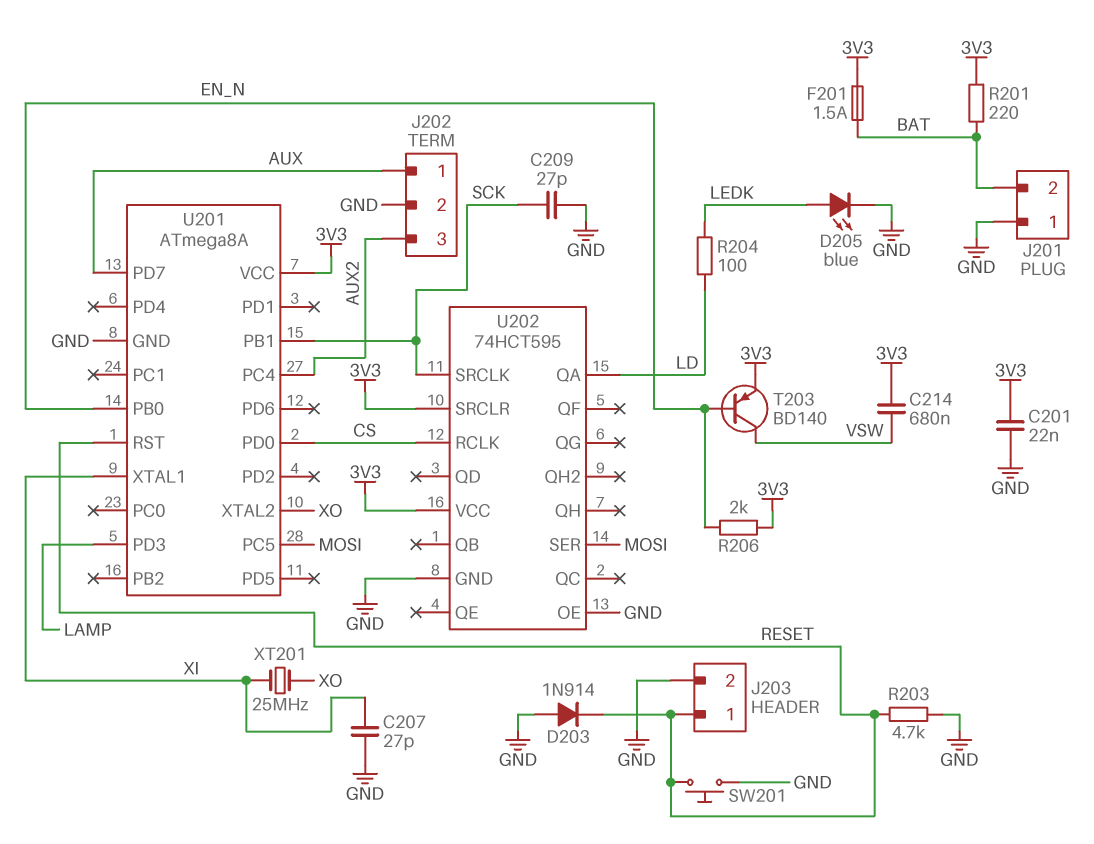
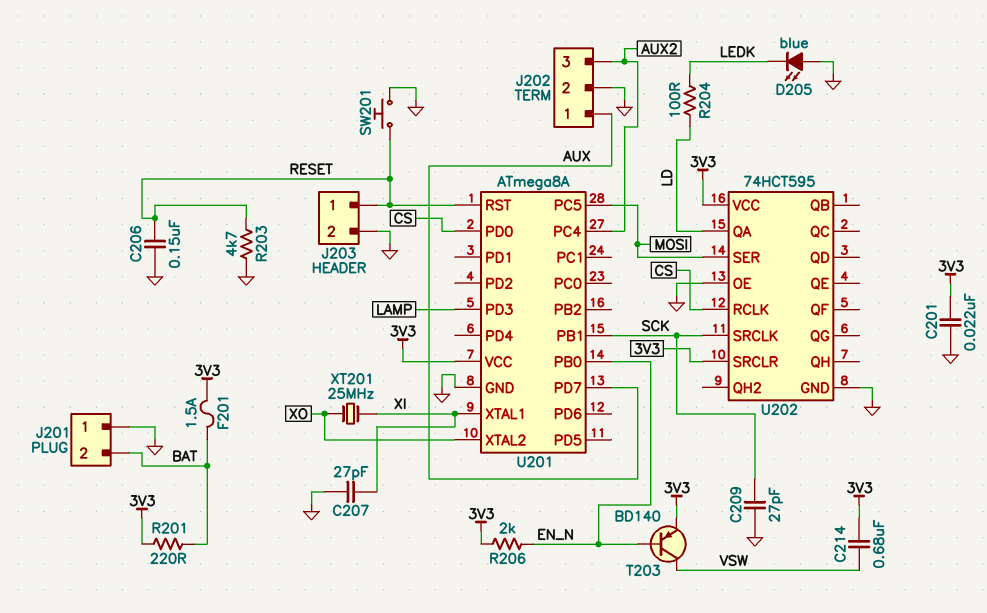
C206: none -> 150nF (GND, RESET)
D203: diode 1N914 (A GND, K RESET) -> none
D205: LED blue (A LEDK, K GND) -> LED blue (A GND, K LEDK)

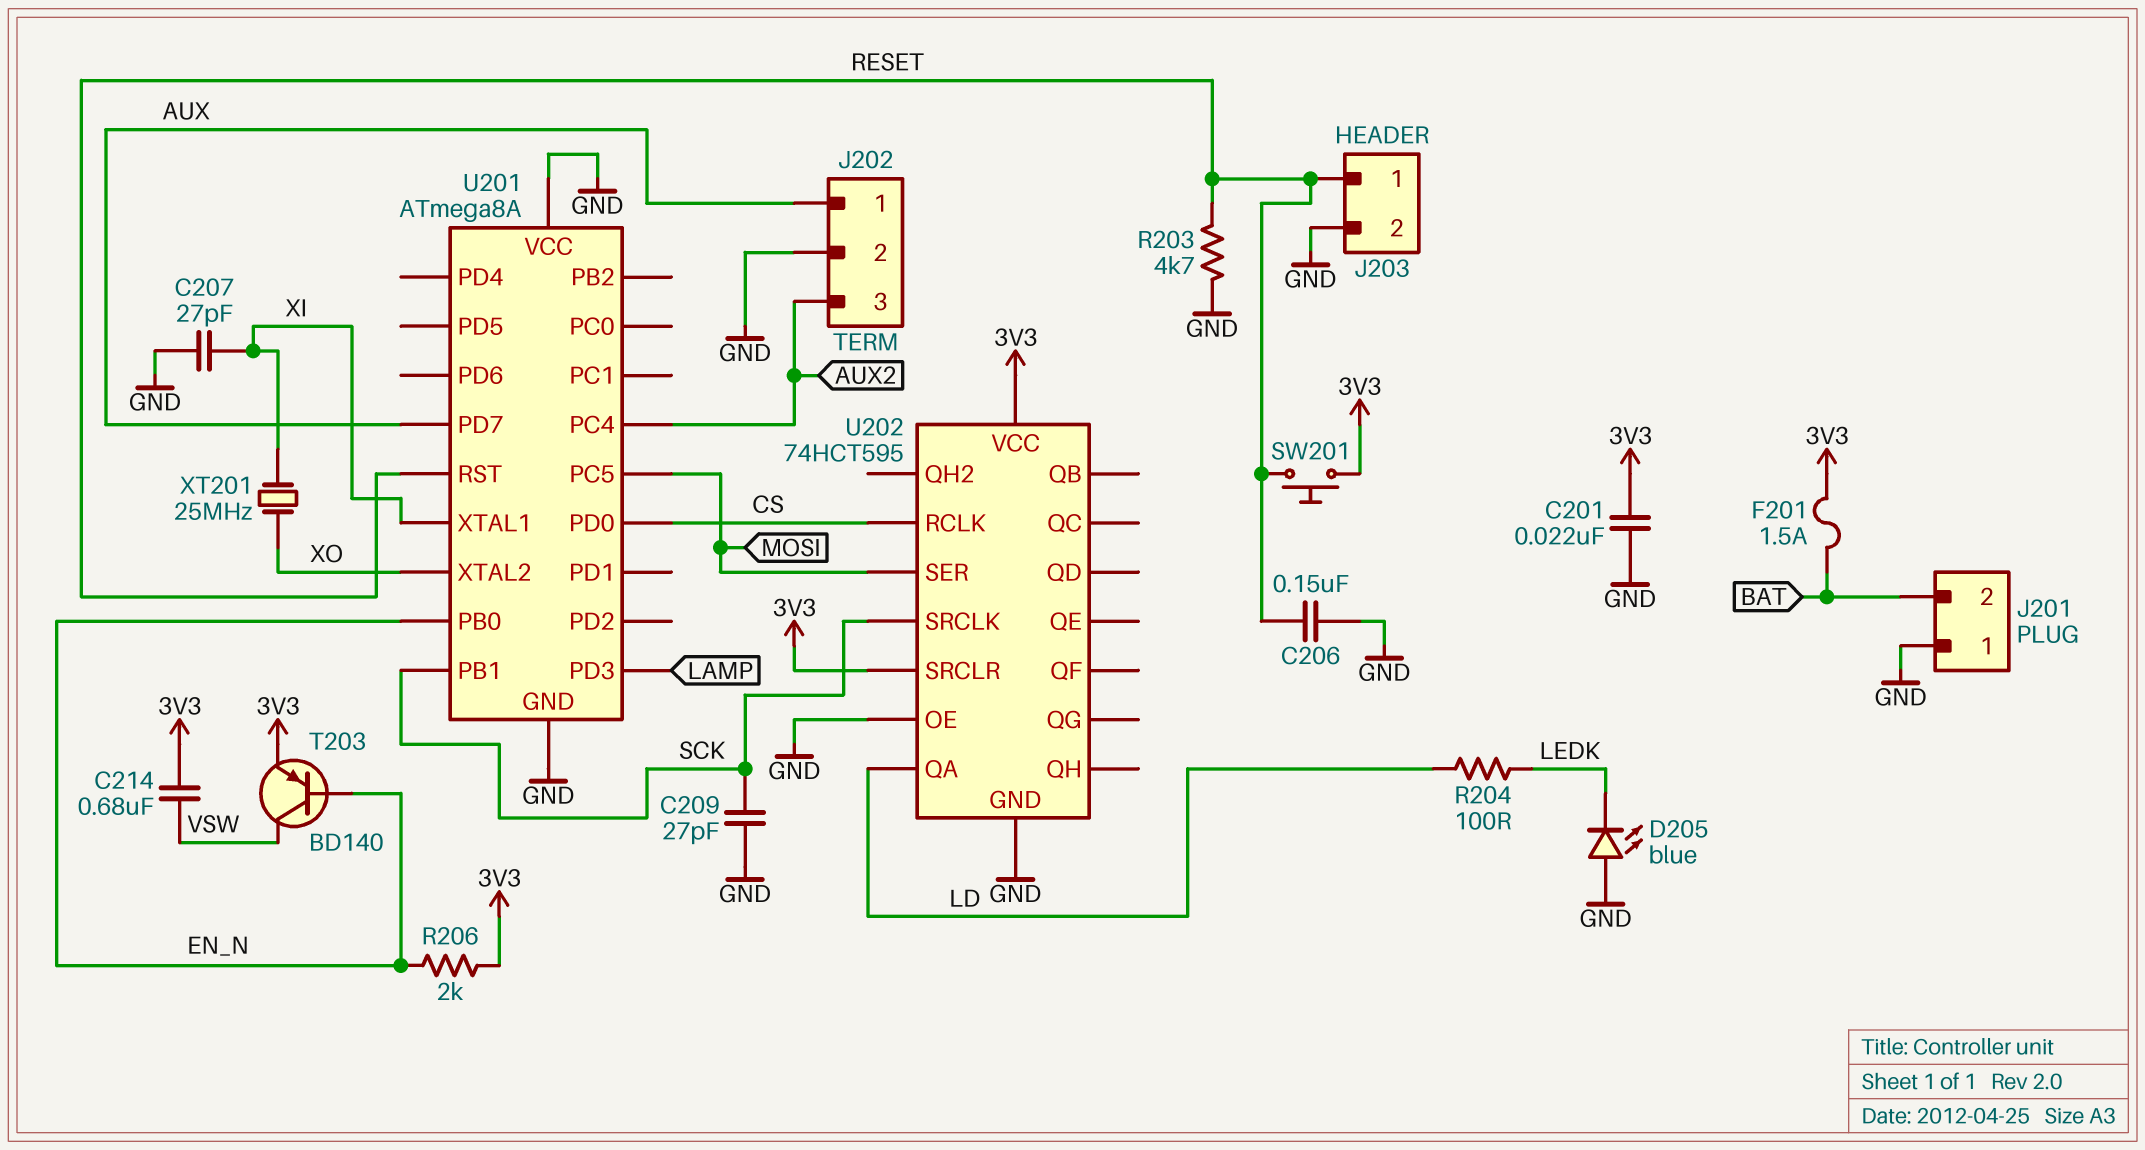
R201: 220 (3V3, BAT) -> none
SW201: button (GND, RESET) -> button (3V3, RESET)
U201 pin VCC: 3V3 -> GND

